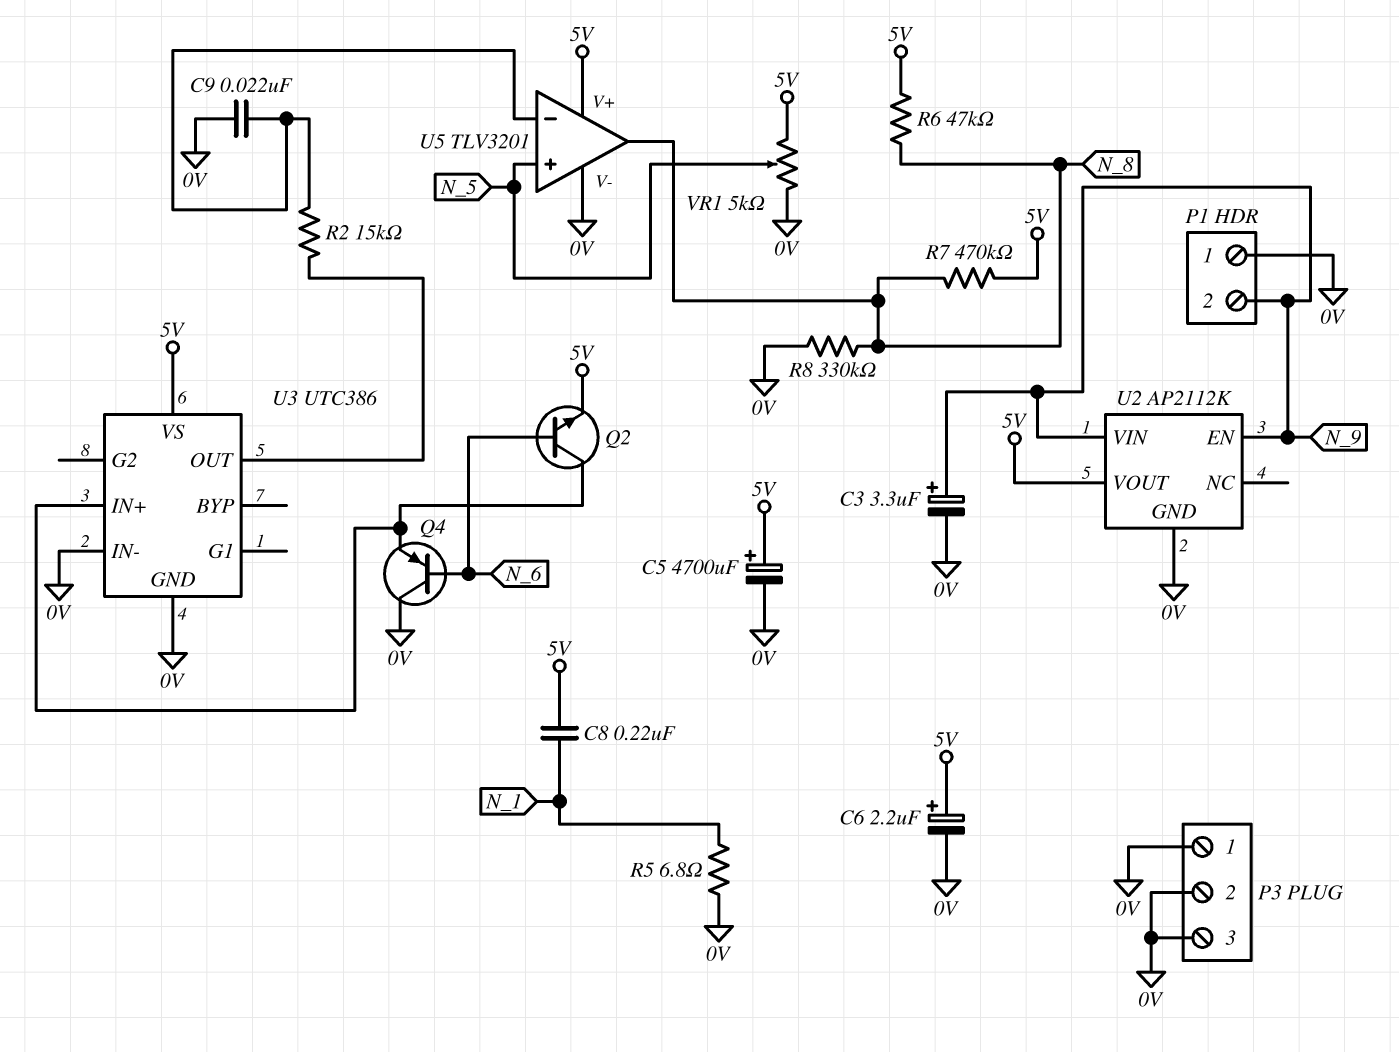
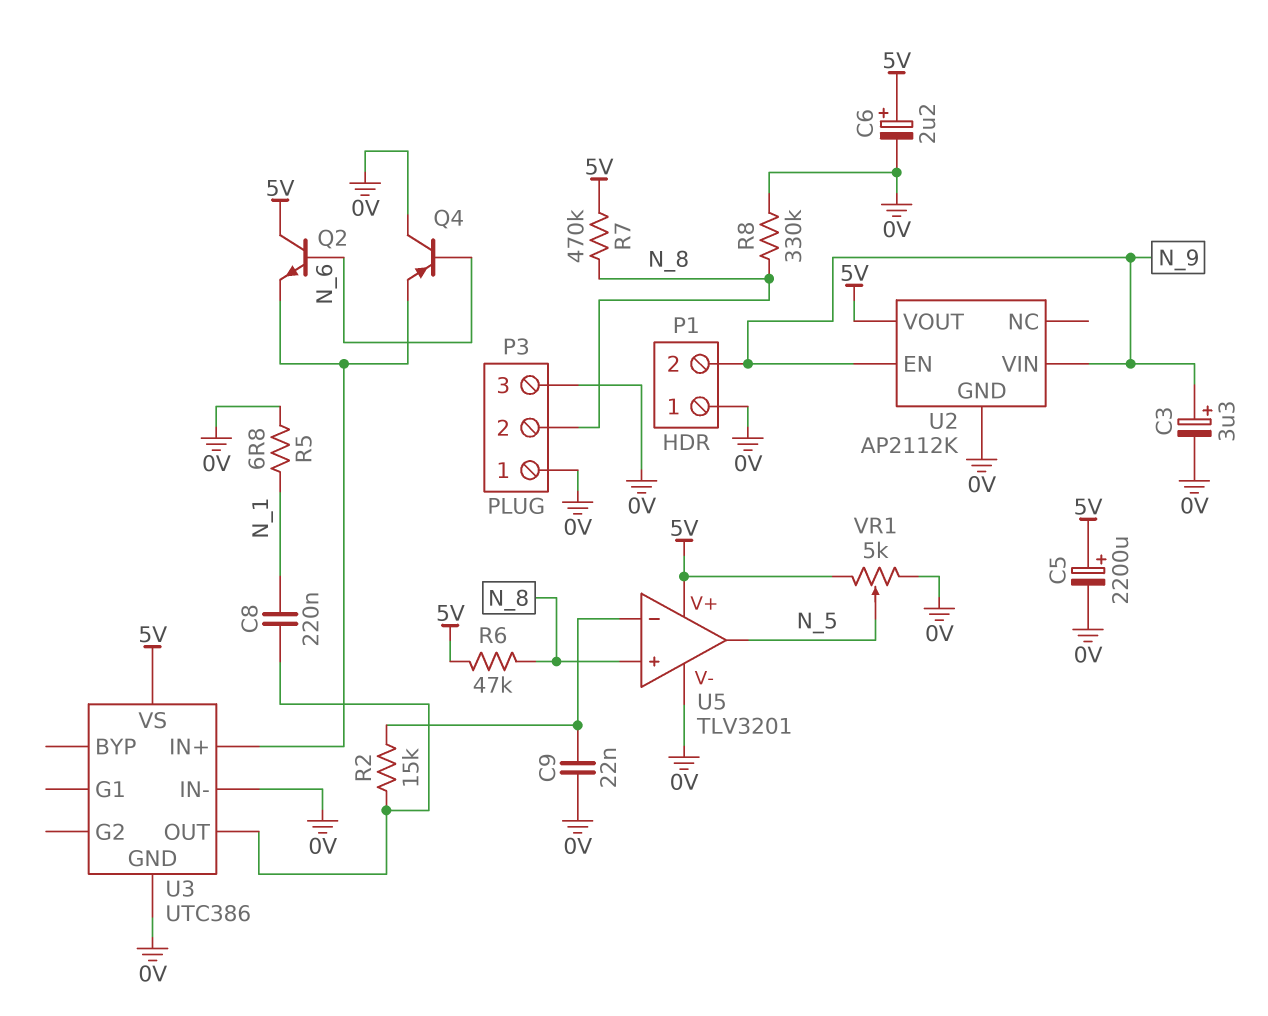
C5: 4700uF (plus 5V, minus 0V) -> 2200uF (plus 5V, minus 0V)
C8: 220nF (5V, N_1) -> 220nF (N_1, U3/OUT)
P3 pin 2: 0V -> N_8
Q2: NPN (B N_6, C U3/IN+, E 5V) -> NPN (B N_6, C 5V, E U3/IN+)
U5 pin in+: N_5 -> N_8
U5 pin out: N_8 -> N_5

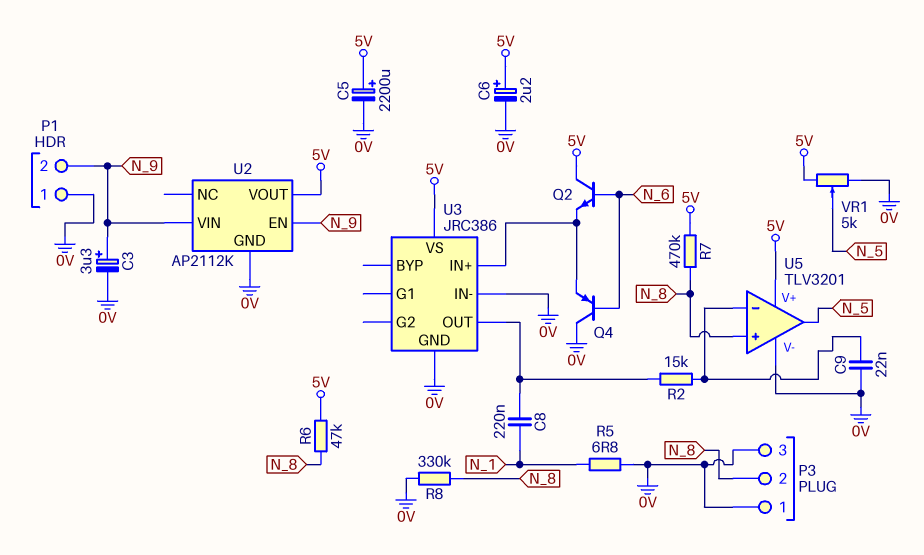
U3: UTC386 -> JRC386

